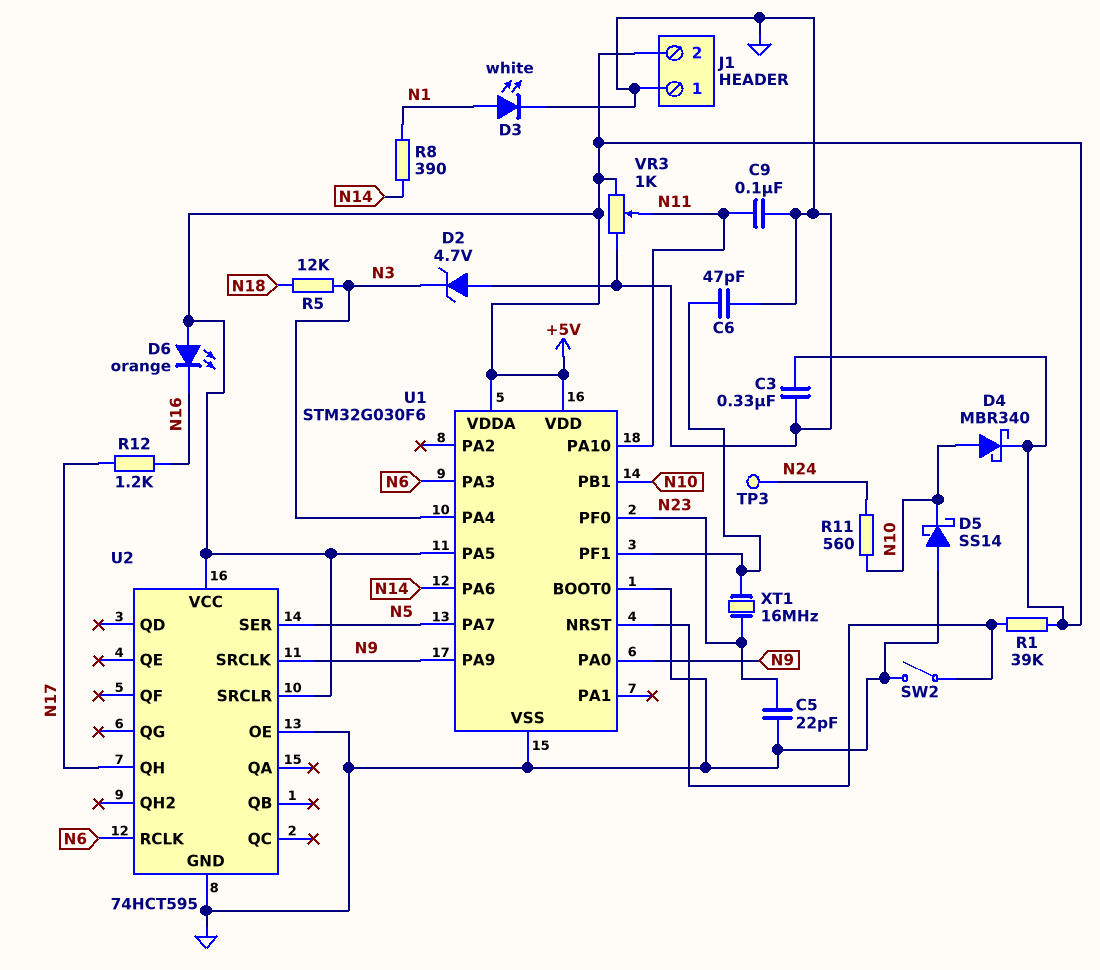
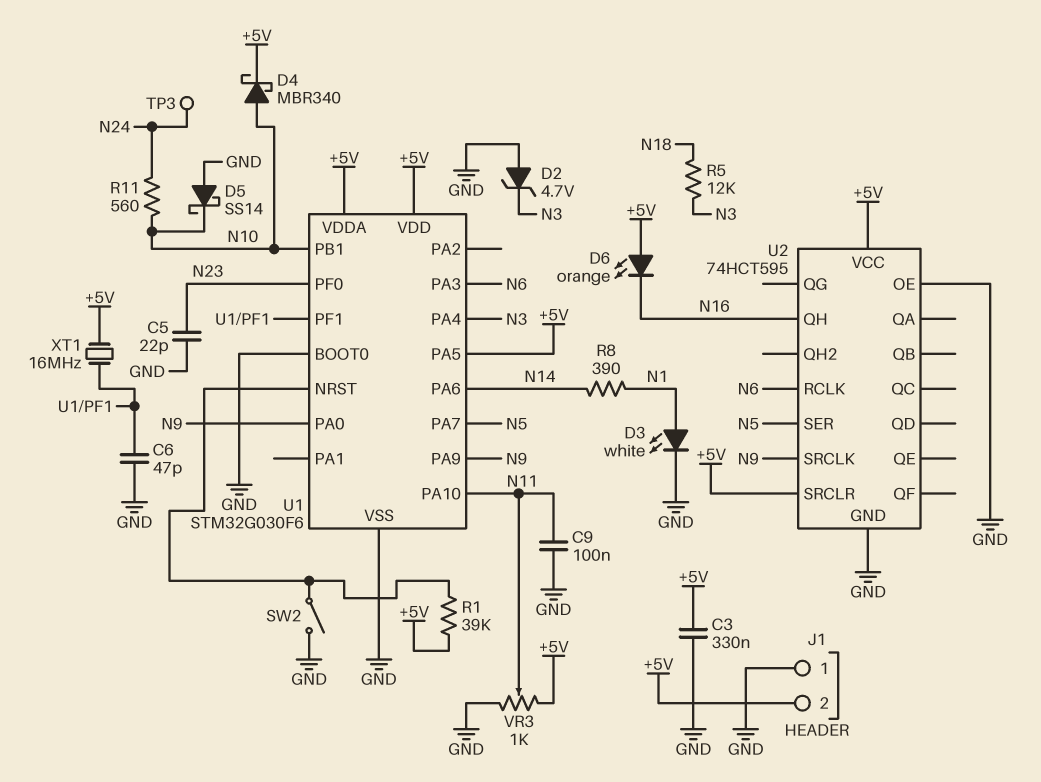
R12: 1.2k (N16, N17) -> none
U2 pin QH: N17 -> N16
XT1: 16MHz (N23, U1/PF1) -> 16MHz (+5V, U1/PF1)

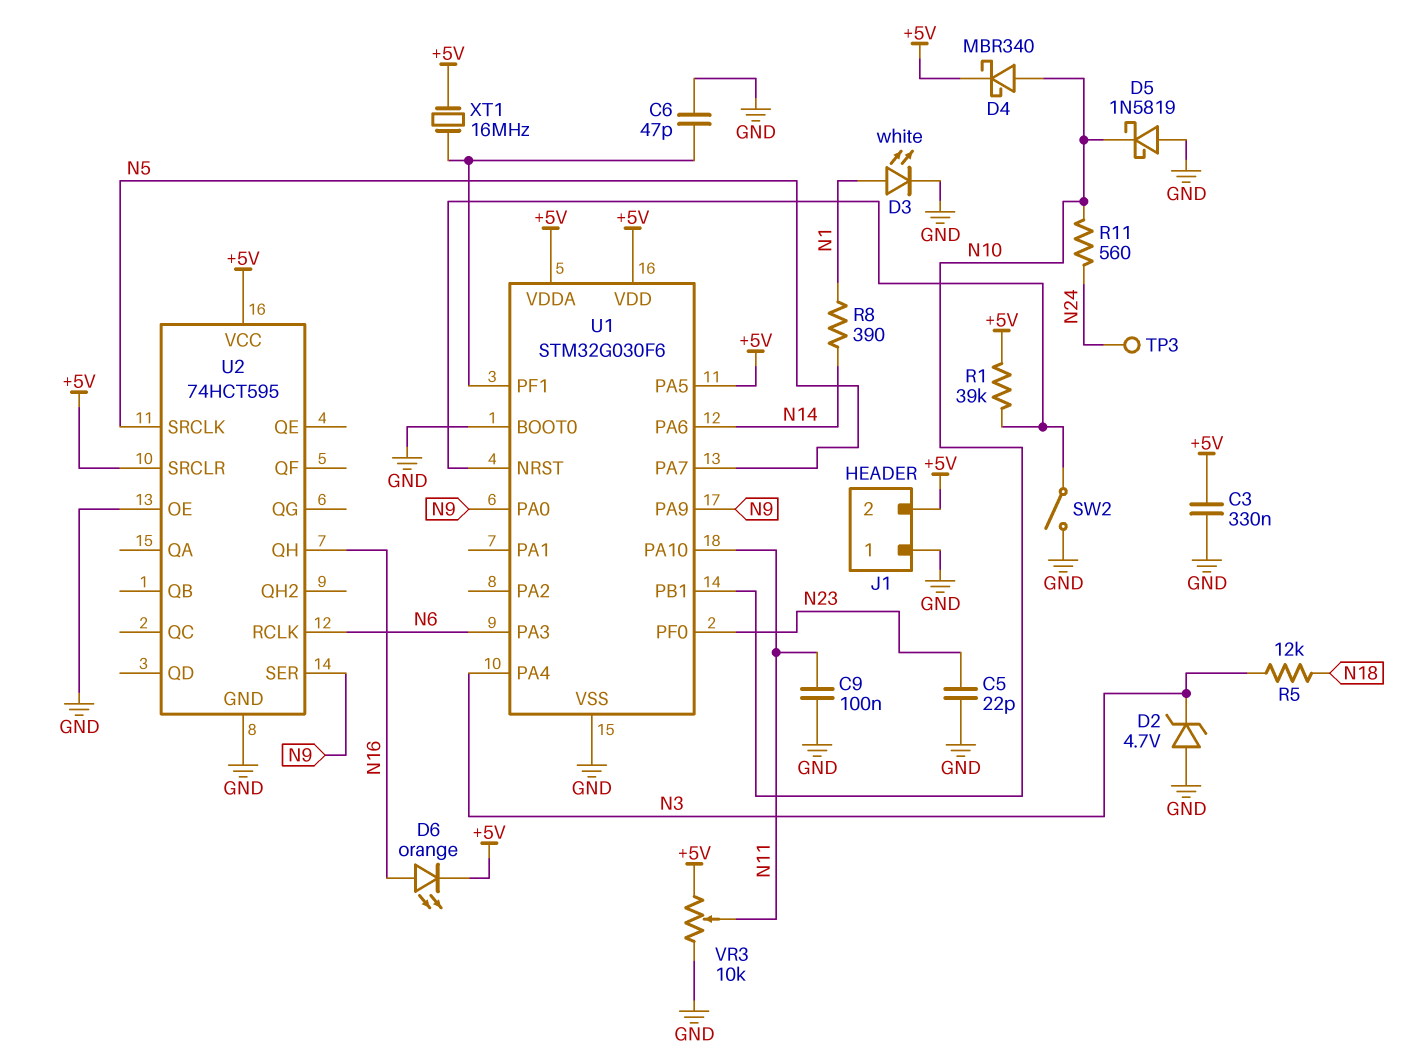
D5: schottky SS14 (A GND, K N10) -> schottky 1N5819 (A GND, K N10)
D6: LED orange (A +5V, K N16) -> LED orange (A N16, K +5V)
U2 pin SER: N5 -> N9
U2 pin SRCLK: N9 -> N5
VR3: 1k (+5V, GND, wiper N11) -> 10k (+5V, GND, wiper N11)

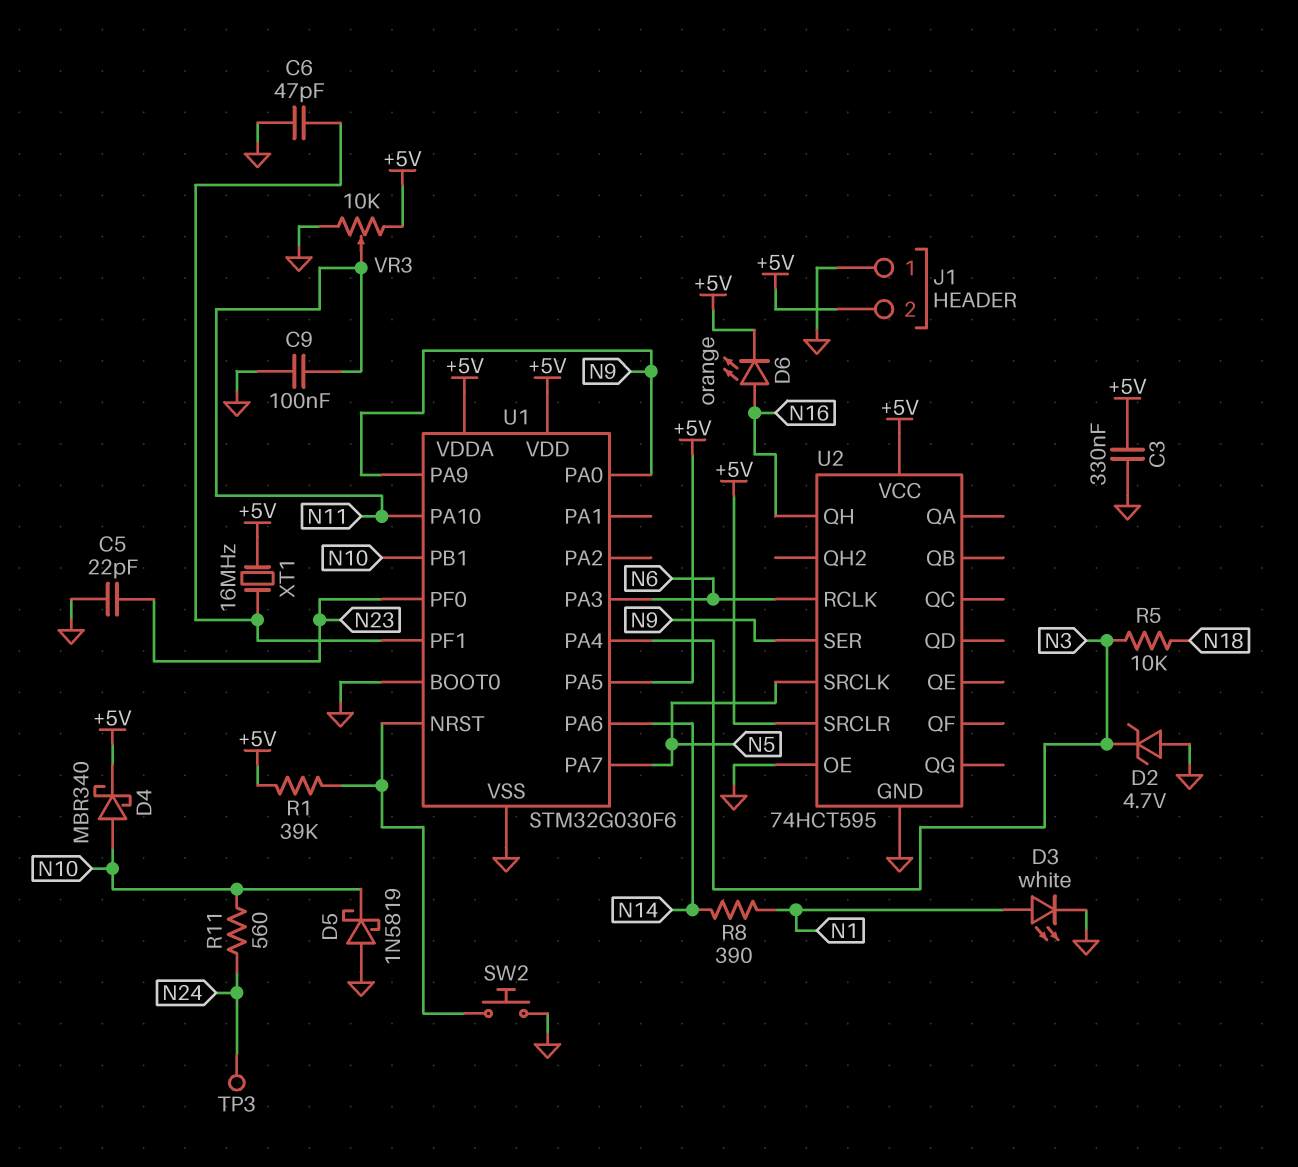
R5: 12k (N3, N18) -> 10k (N3, N18)
SW2: switch (GND, U1/NRST) -> button (GND, U1/NRST)

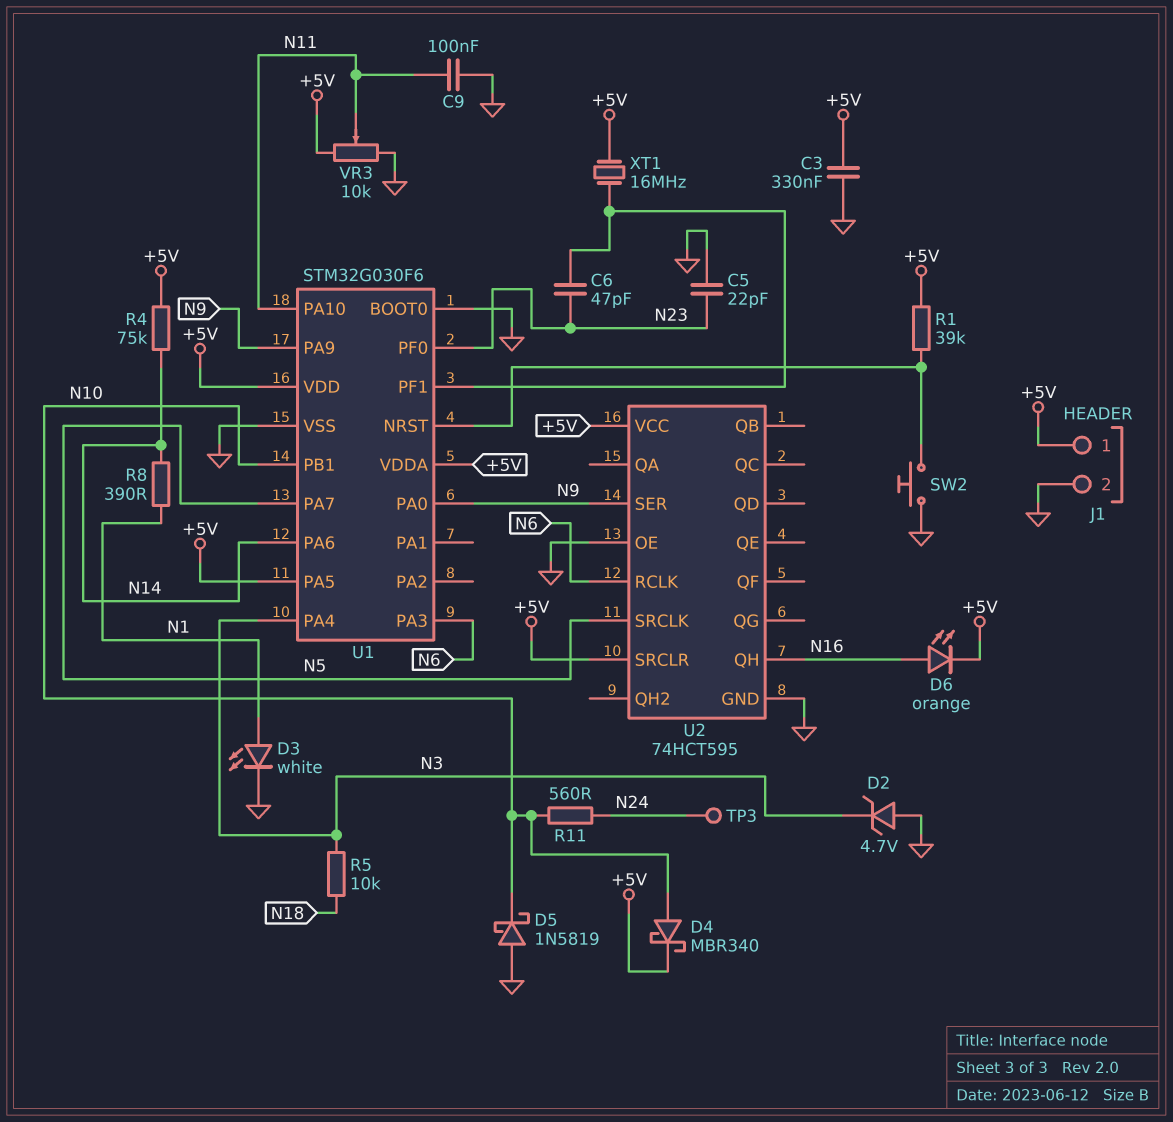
C6: 47pF (GND, U1/PF1) -> 47pF (N23, U1/PF1)
J1 pin 1: GND -> +5V
J1 pin 2: +5V -> GND
R4: none -> 75k (+5V, N14)

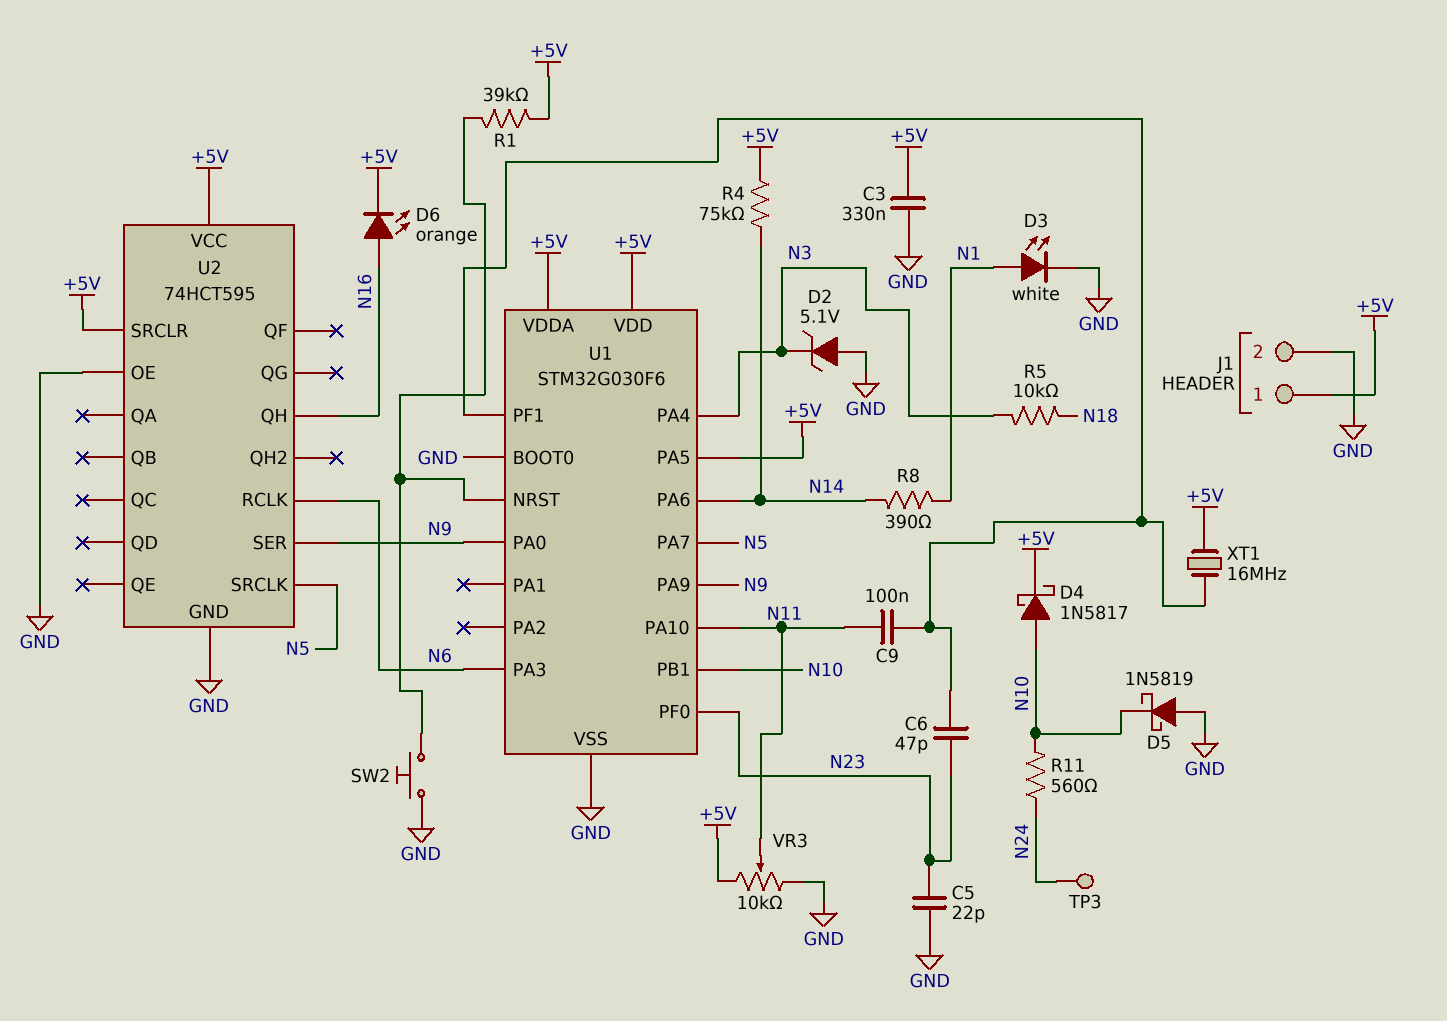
C9: 100nF (GND, N11) -> 100nF (N11, U1/PF1)
D2: zener 4.7V (A GND, K N3) -> zener 5.1V (A GND, K N3)
D4: schottky MBR340 (A N10, K +5V) -> schottky 1N5817 (A N10, K +5V)

